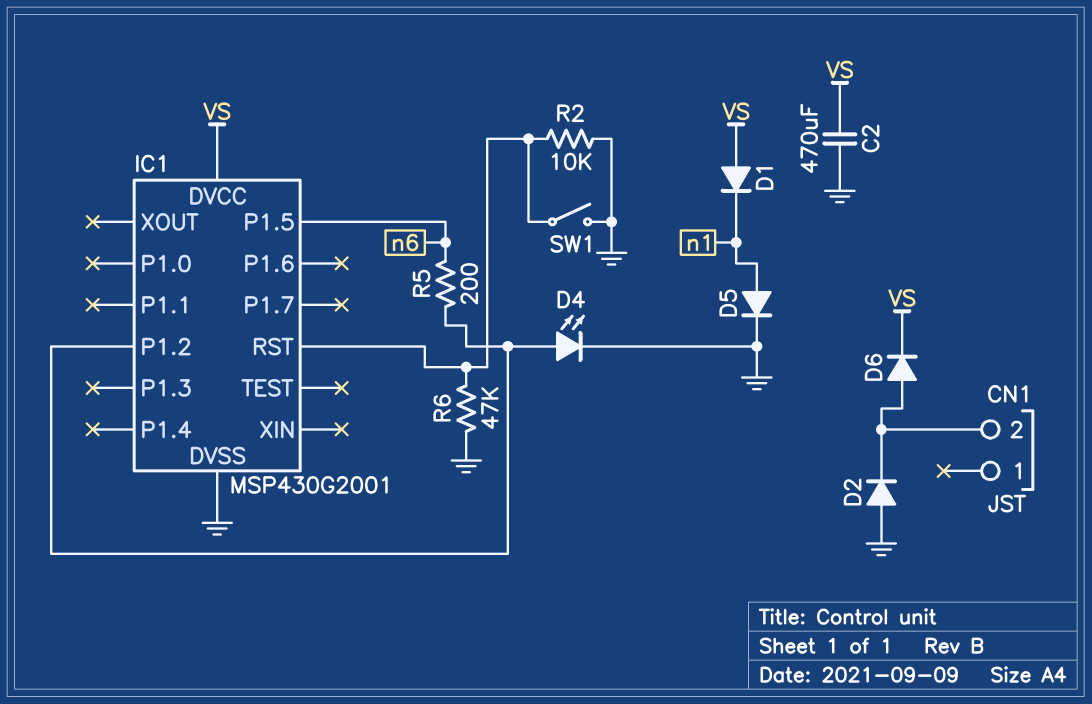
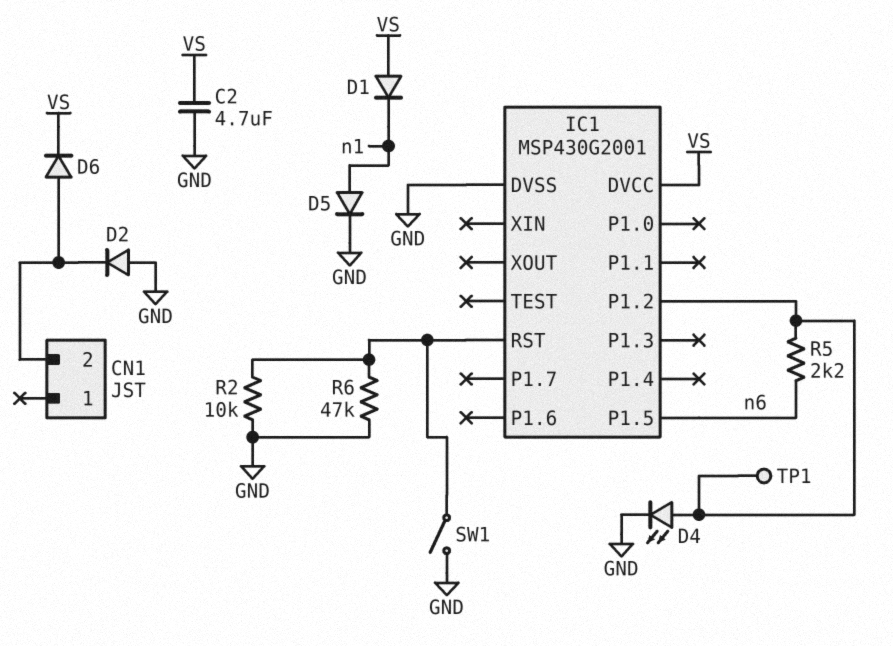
C2: 470uF (GND, VS) -> 4.7uF (GND, VS)
R5: 200 (IC1/P1.2, n6) -> 2.2k (IC1/P1.2, n6)
TP1: none -> test point (IC1/P1.2)

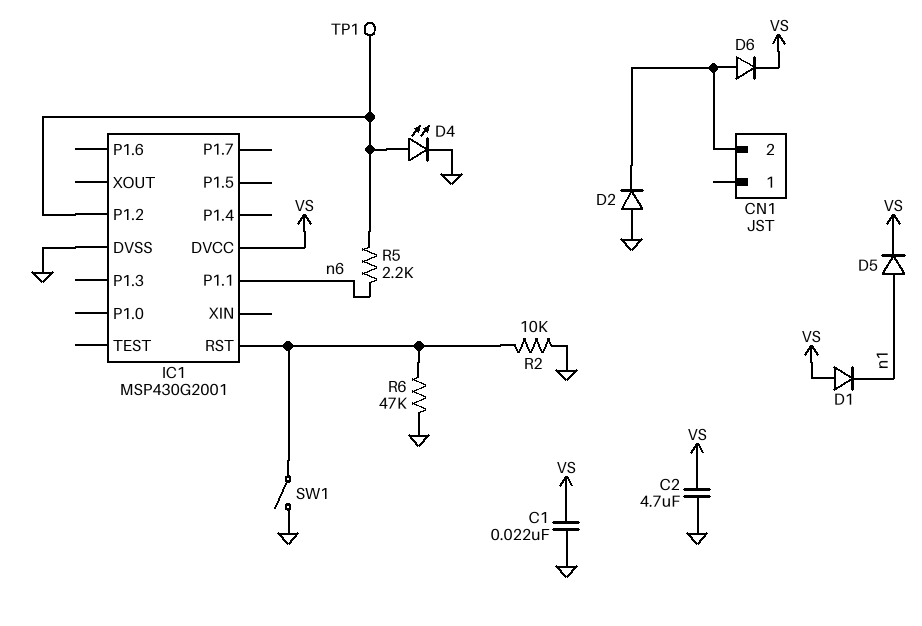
C1: none -> 22nF (GND, VS)
D5: diode (A n1, K GND) -> diode (A n1, K VS)
IC1 pin P1.1: none -> n6
IC1 pin P1.5: n6 -> none

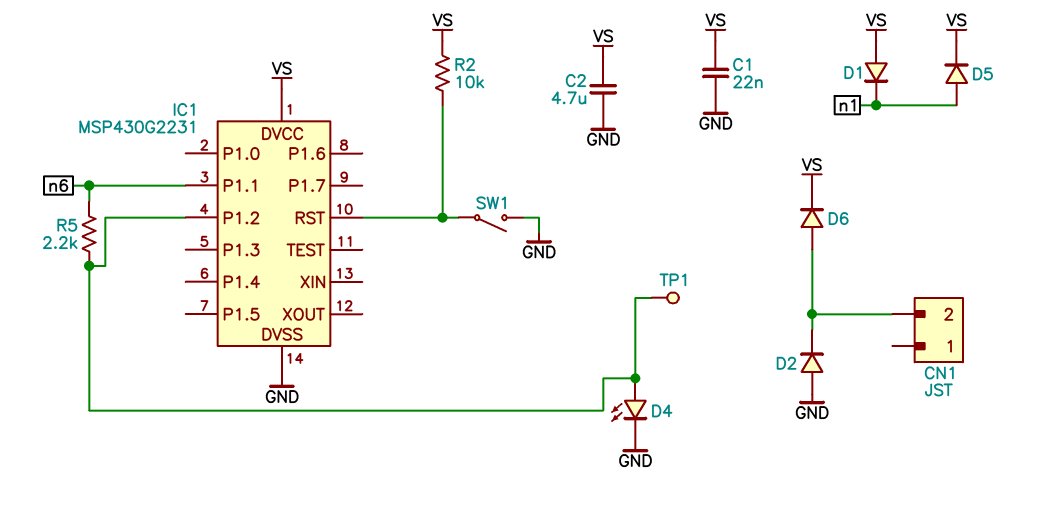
IC1: MSP430G2001 -> MSP430G2231
R2: 10k (GND, IC1/RST) -> 10k (IC1/RST, VS)
R6: 47k (GND, IC1/RST) -> none

